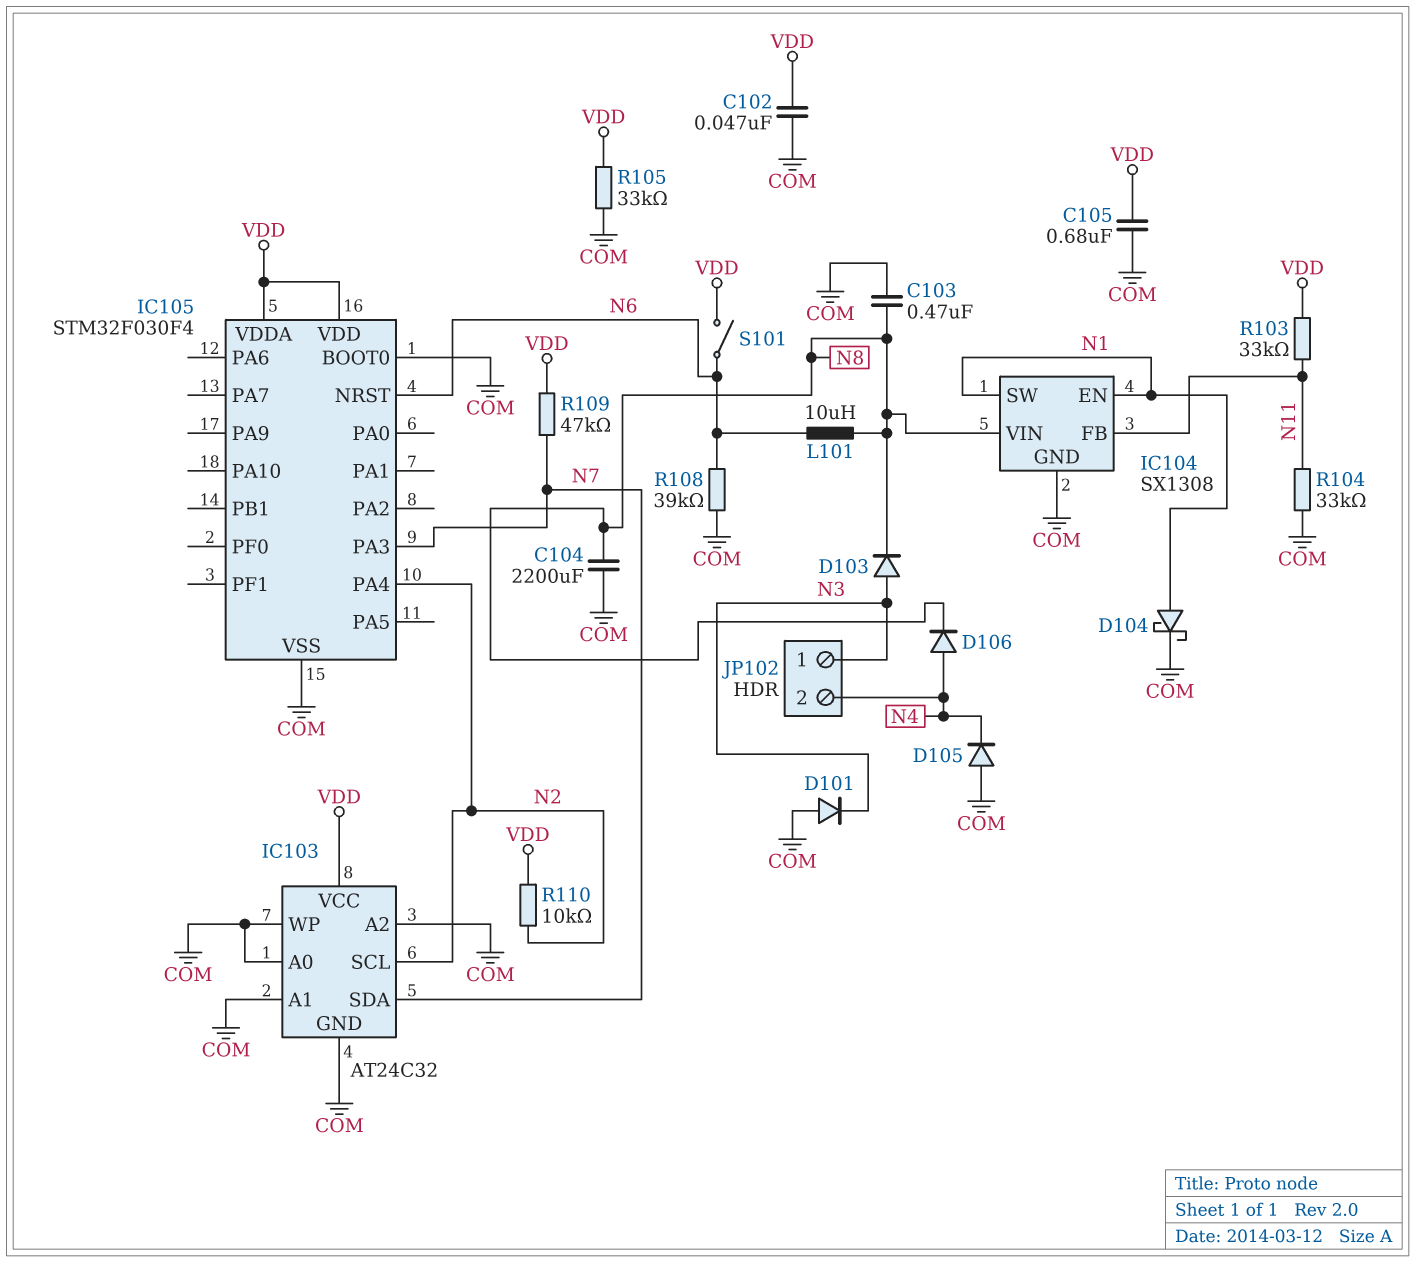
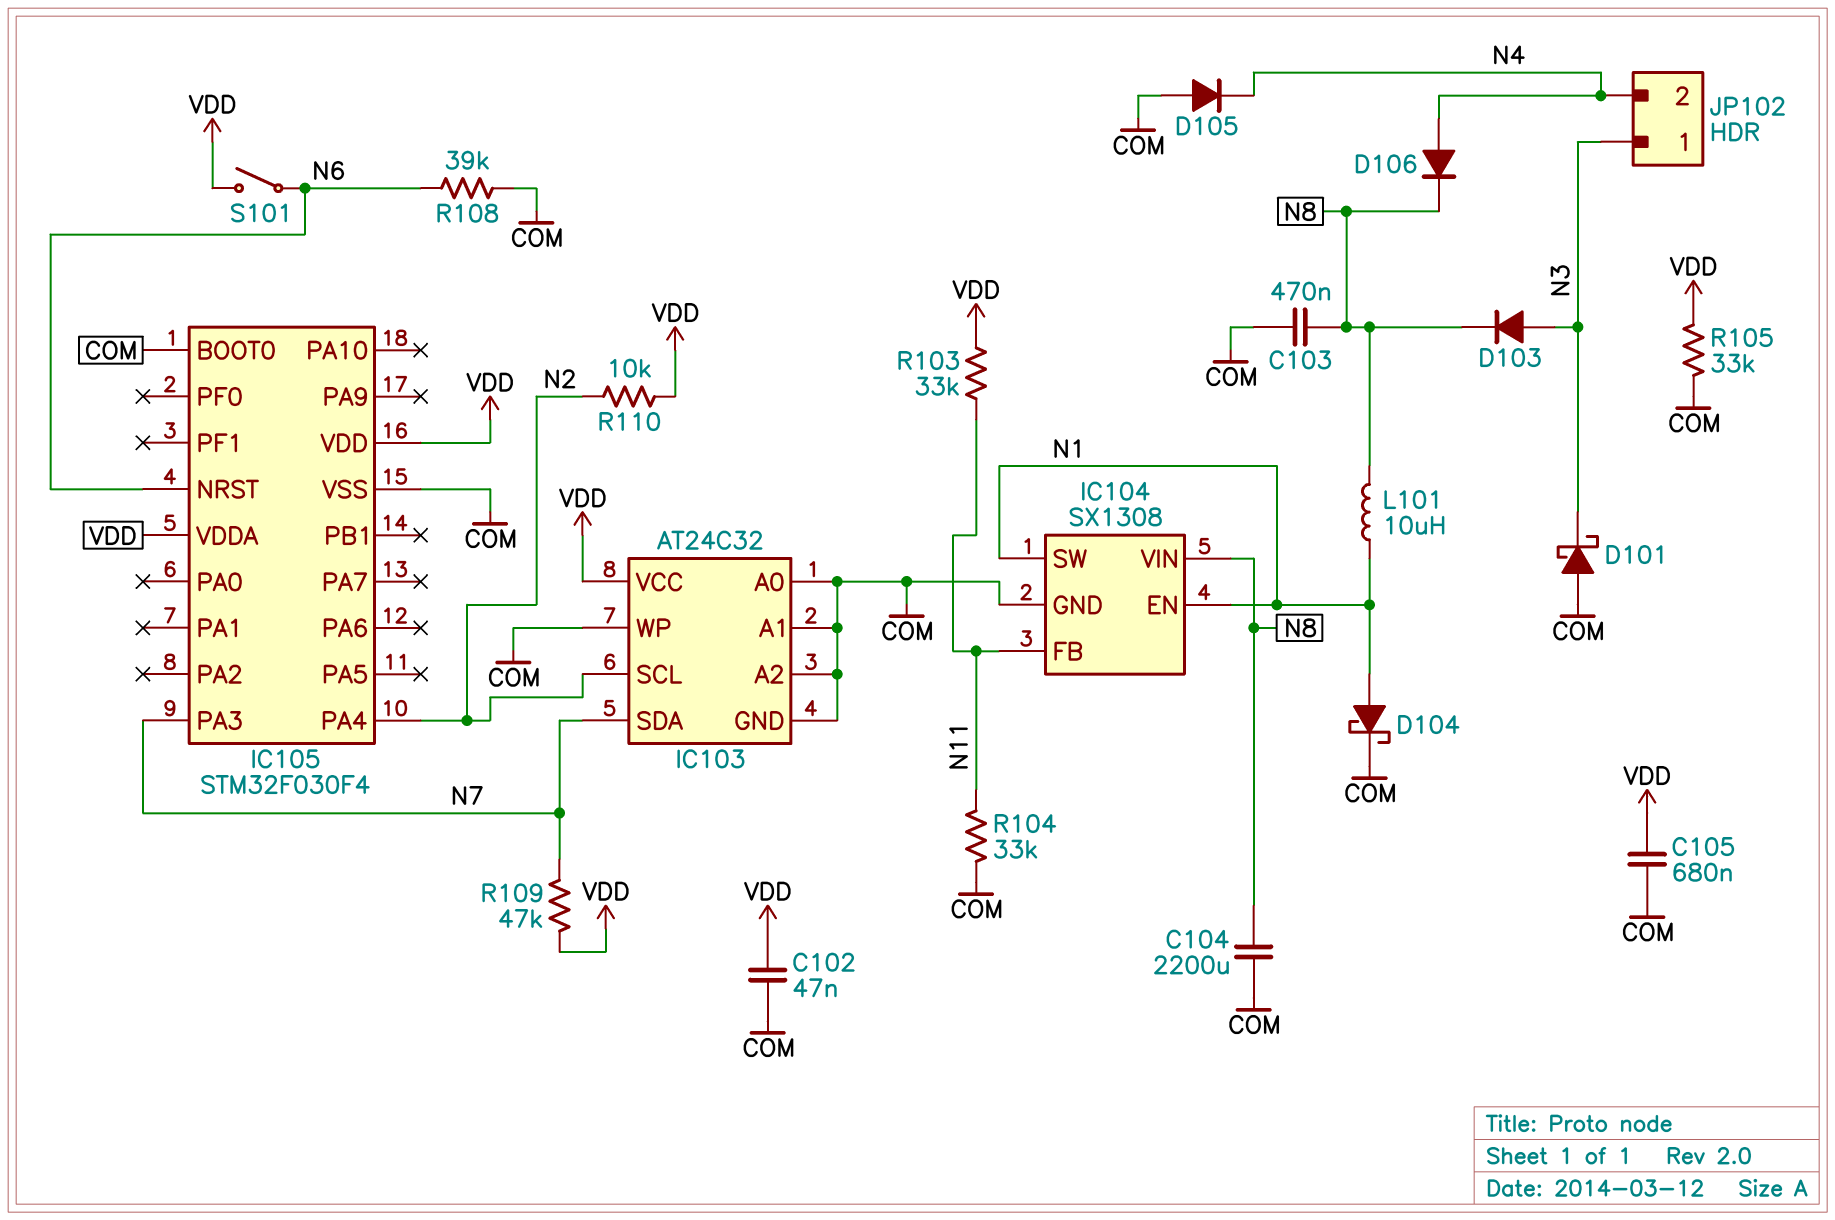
D101: diode (A COM, K N3) -> schottky (A COM, K N3)
L101: 10uH (N6, N8) -> 10uH (N1, N8)

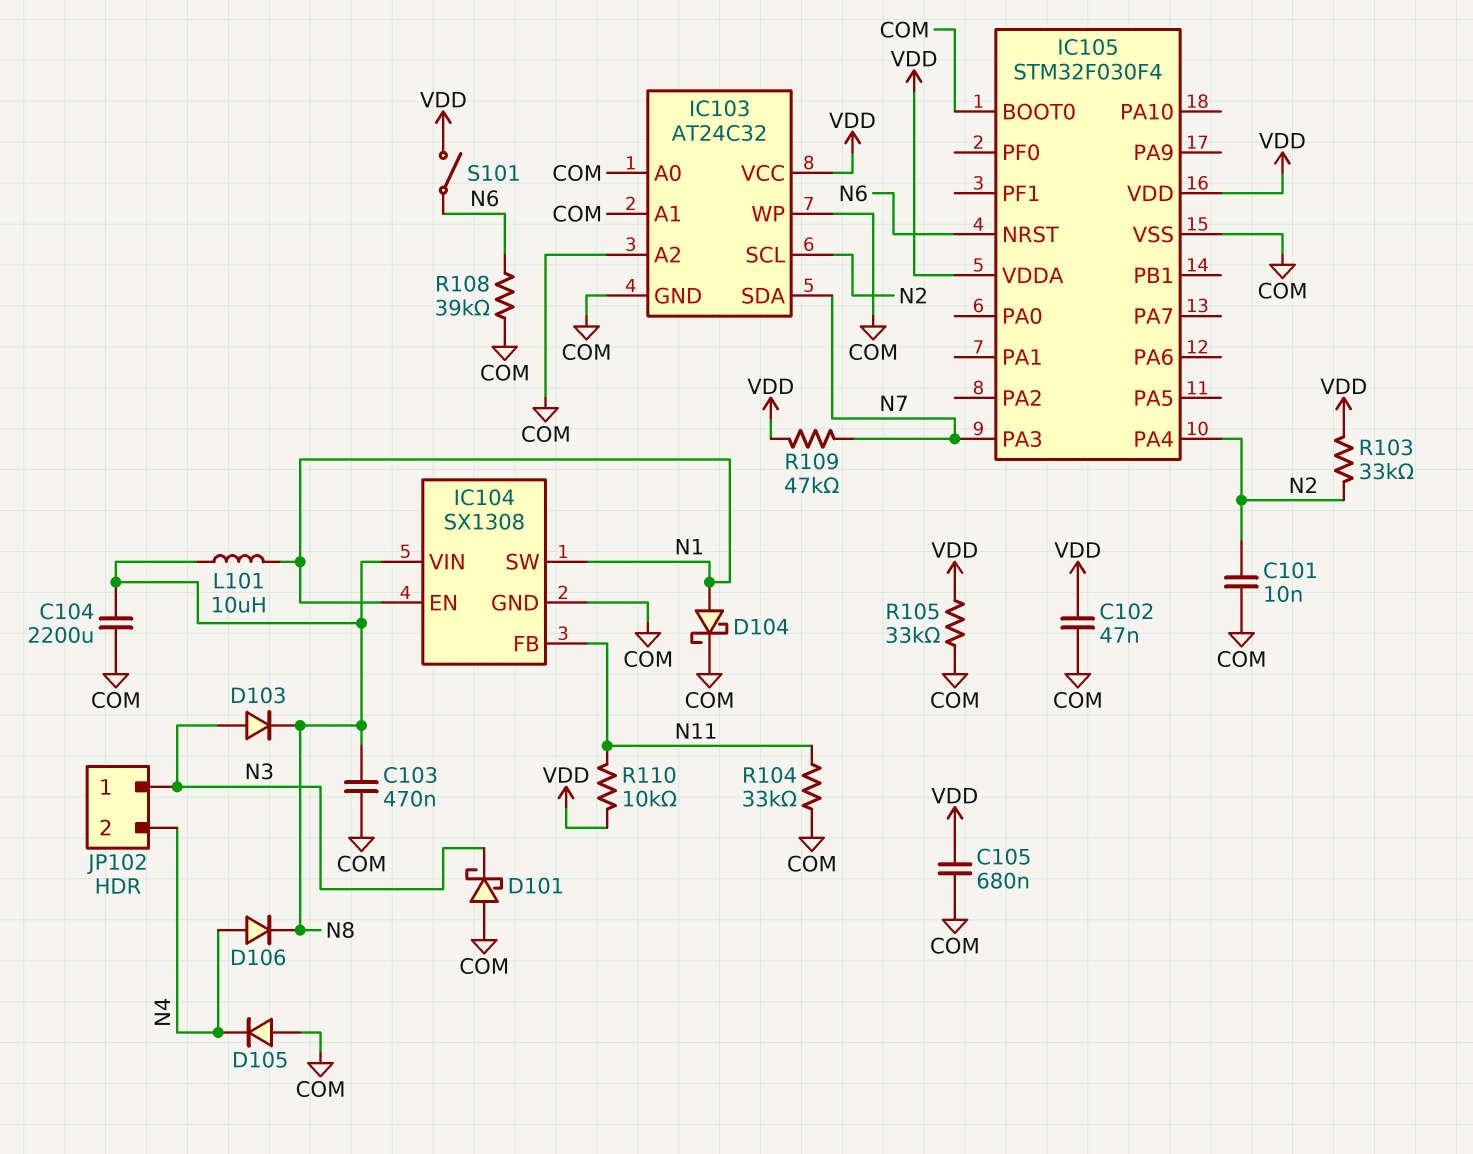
C101: none -> 10nF (COM, N2)
R103: 33k (N11, VDD) -> 33k (N2, VDD)
R110: 10k (N2, VDD) -> 10k (N11, VDD)

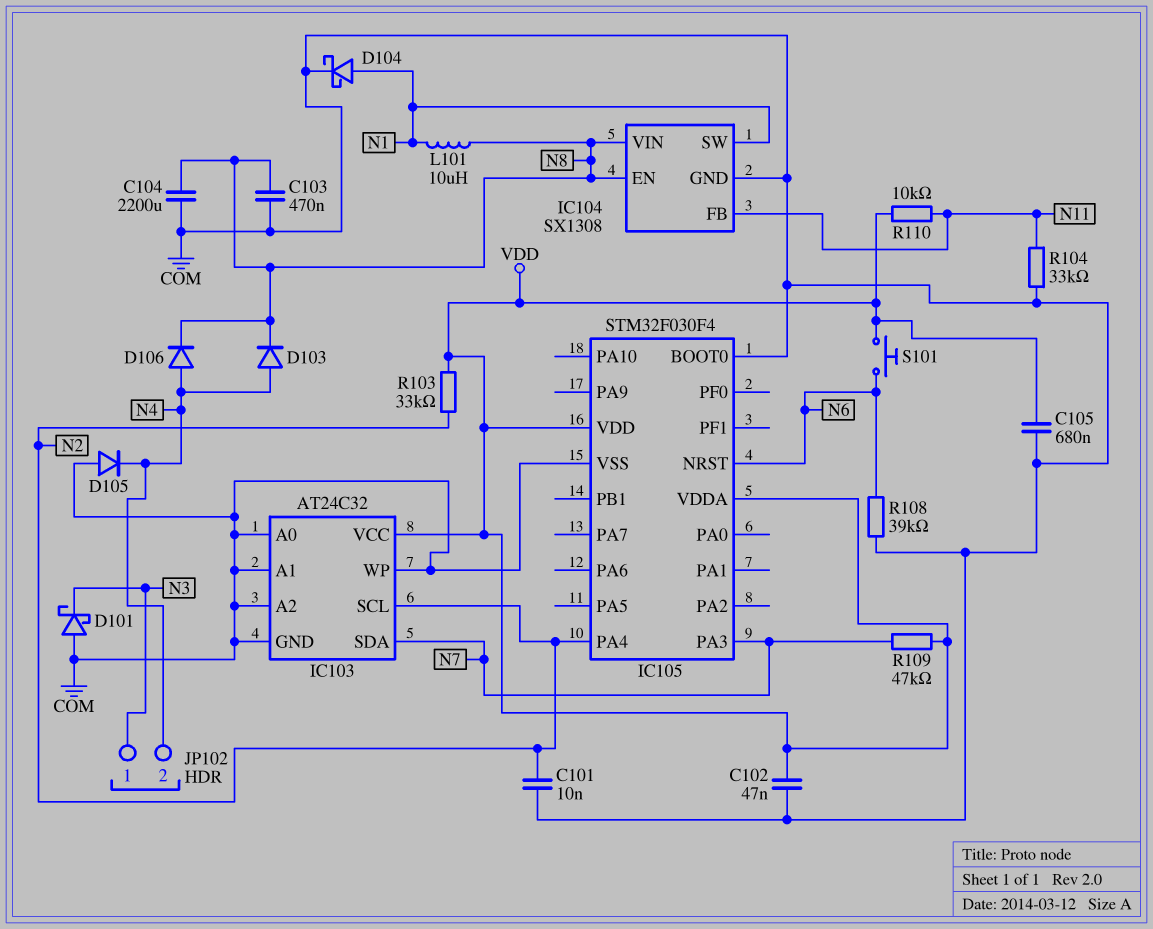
D103: diode (A N3, K N8) -> diode (A N4, K N8)
IC104 pin EN: N1 -> N8
R105: 33k (COM, VDD) -> none
S101: switch (N6, VDD) -> button (N6, VDD)

